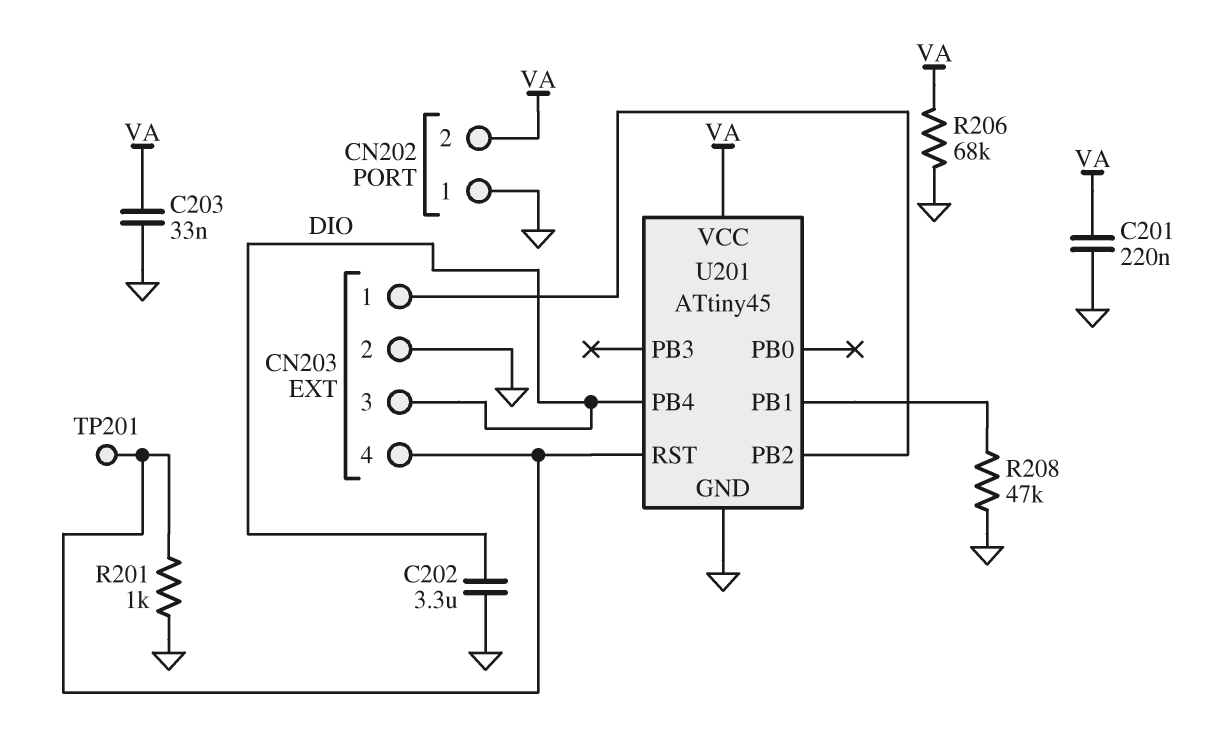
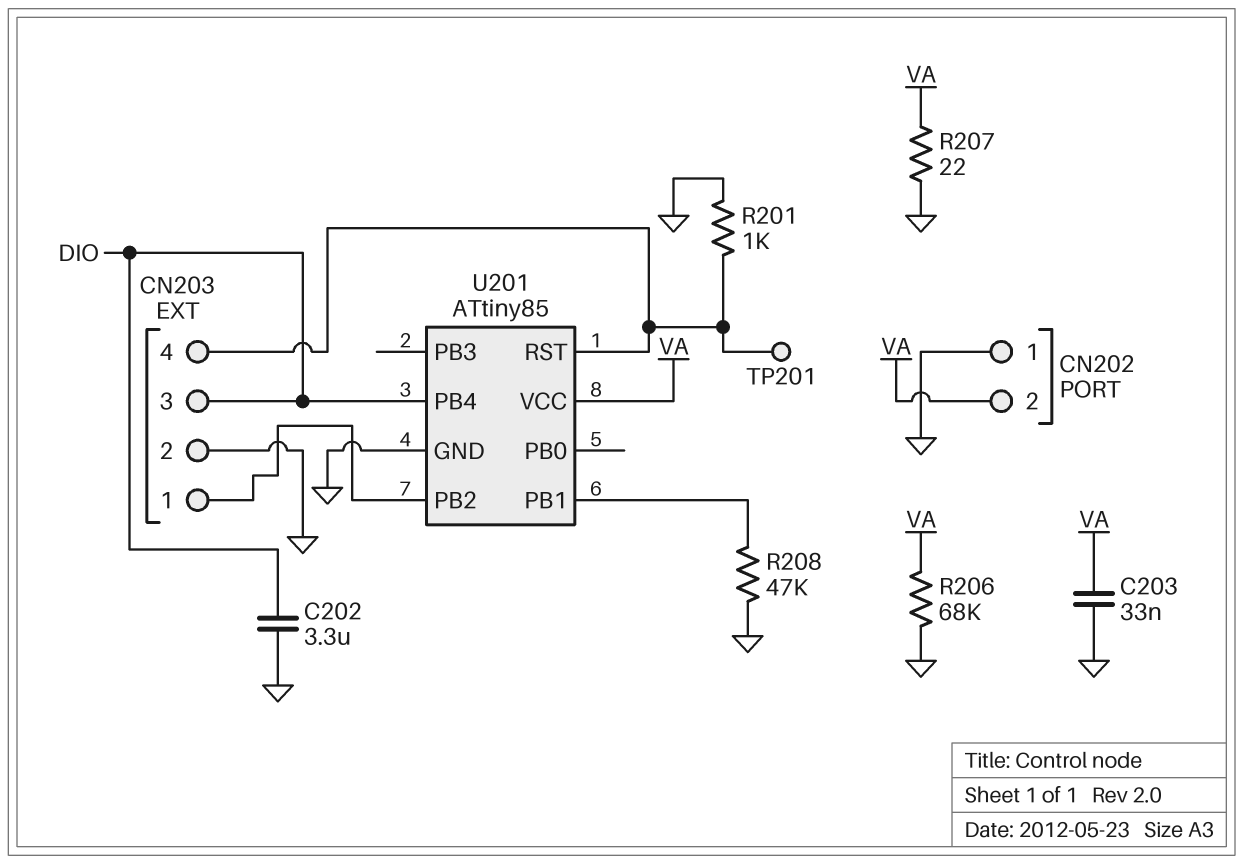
C201: 220nF (GND, VA) -> none
R207: none -> 22 (GND, VA)
U201: ATtiny45 -> ATtiny85

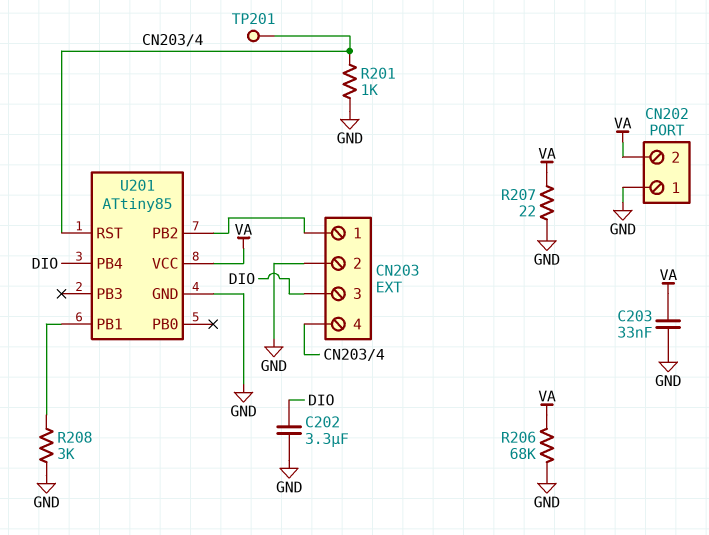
R208: 47k (GND, U201/PB1) -> 3k (GND, U201/PB1)

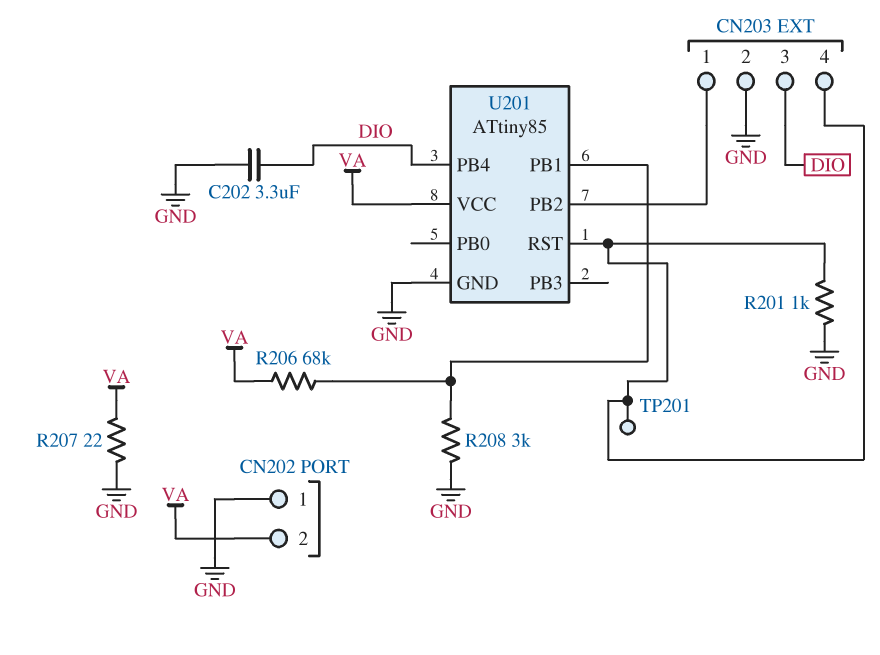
C203: 33nF (GND, VA) -> none
R206: 68k (GND, VA) -> 68k (U201/PB1, VA)

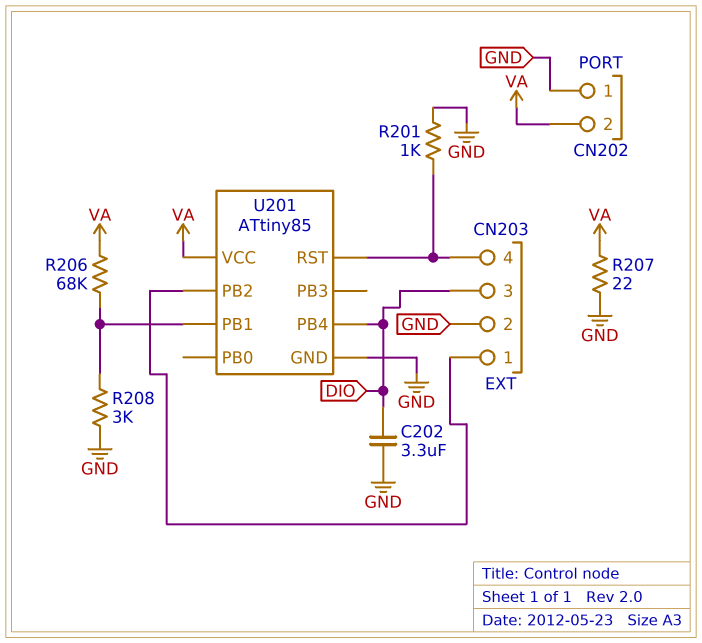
TP201: test point (CN203/4) -> none

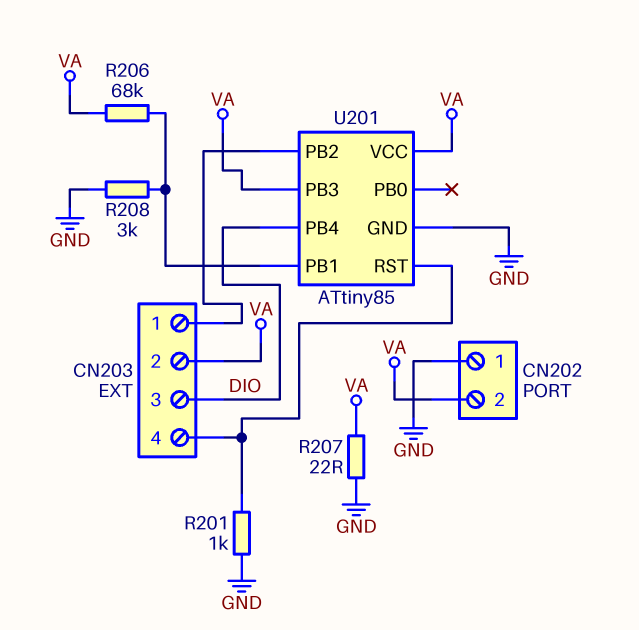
C202: 3.3uF (DIO, GND) -> none
CN203 pin 2: GND -> VA
U201 pin PB3: none -> VA

